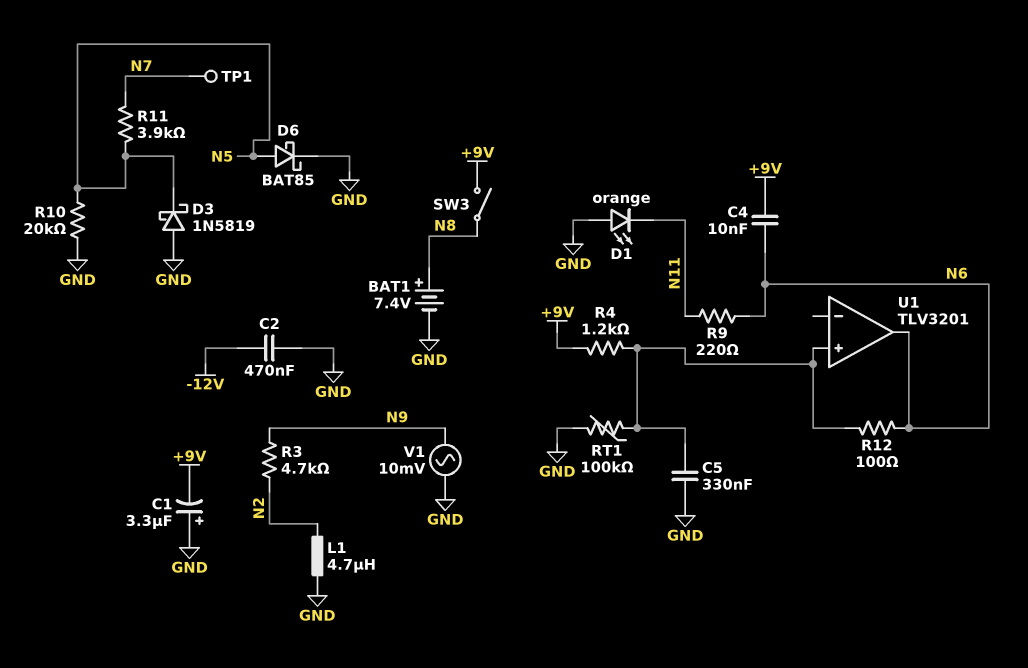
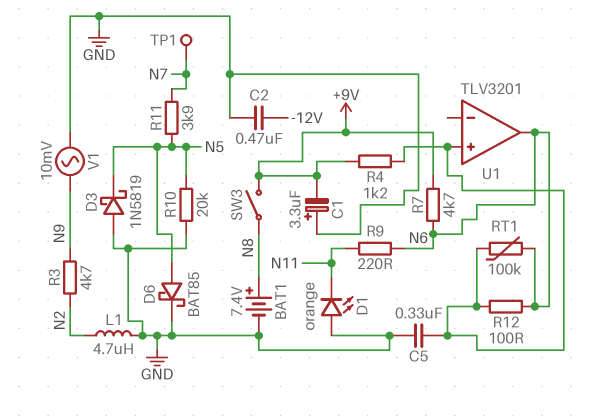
C4: 10nF (+9V, N6) -> none
R7: none -> 4.7k (+9V, N6)
RT1: 100k (GND, U1/in+) -> 100k (N6, U1/in+)

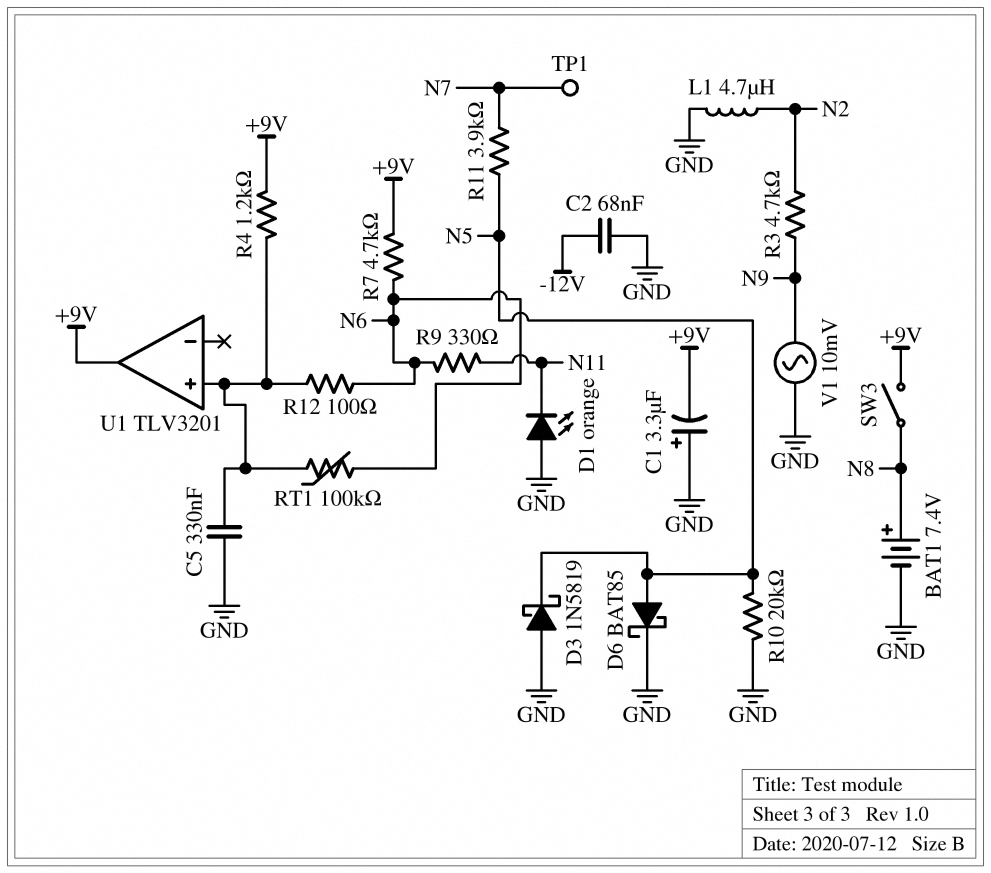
C2: 470nF (-12V, GND) -> 68nF (-12V, GND)
R9: 220 (N6, N11) -> 330 (N6, N11)
U1 pin out: N6 -> +9V

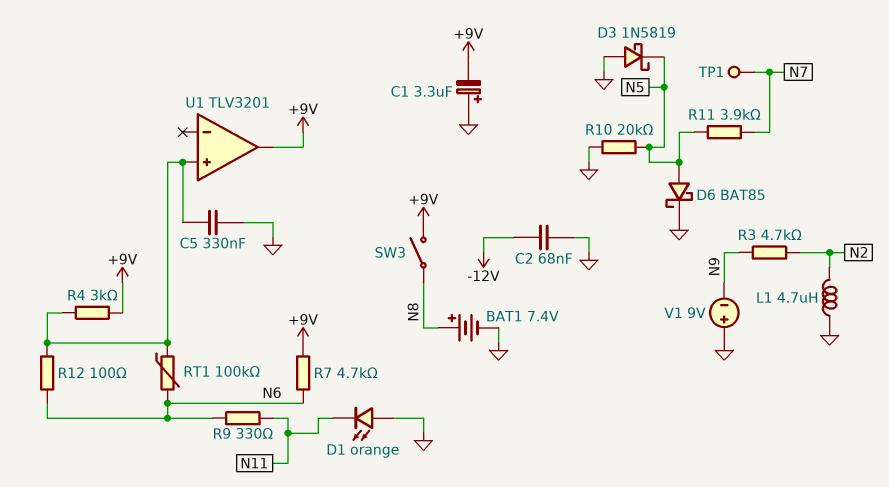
R4: 1.2k (+9V, U1/in+) -> 3k (+9V, U1/in+)
V1: AC 10mV (GND, N9) -> 9V (plus GND, minus N9)

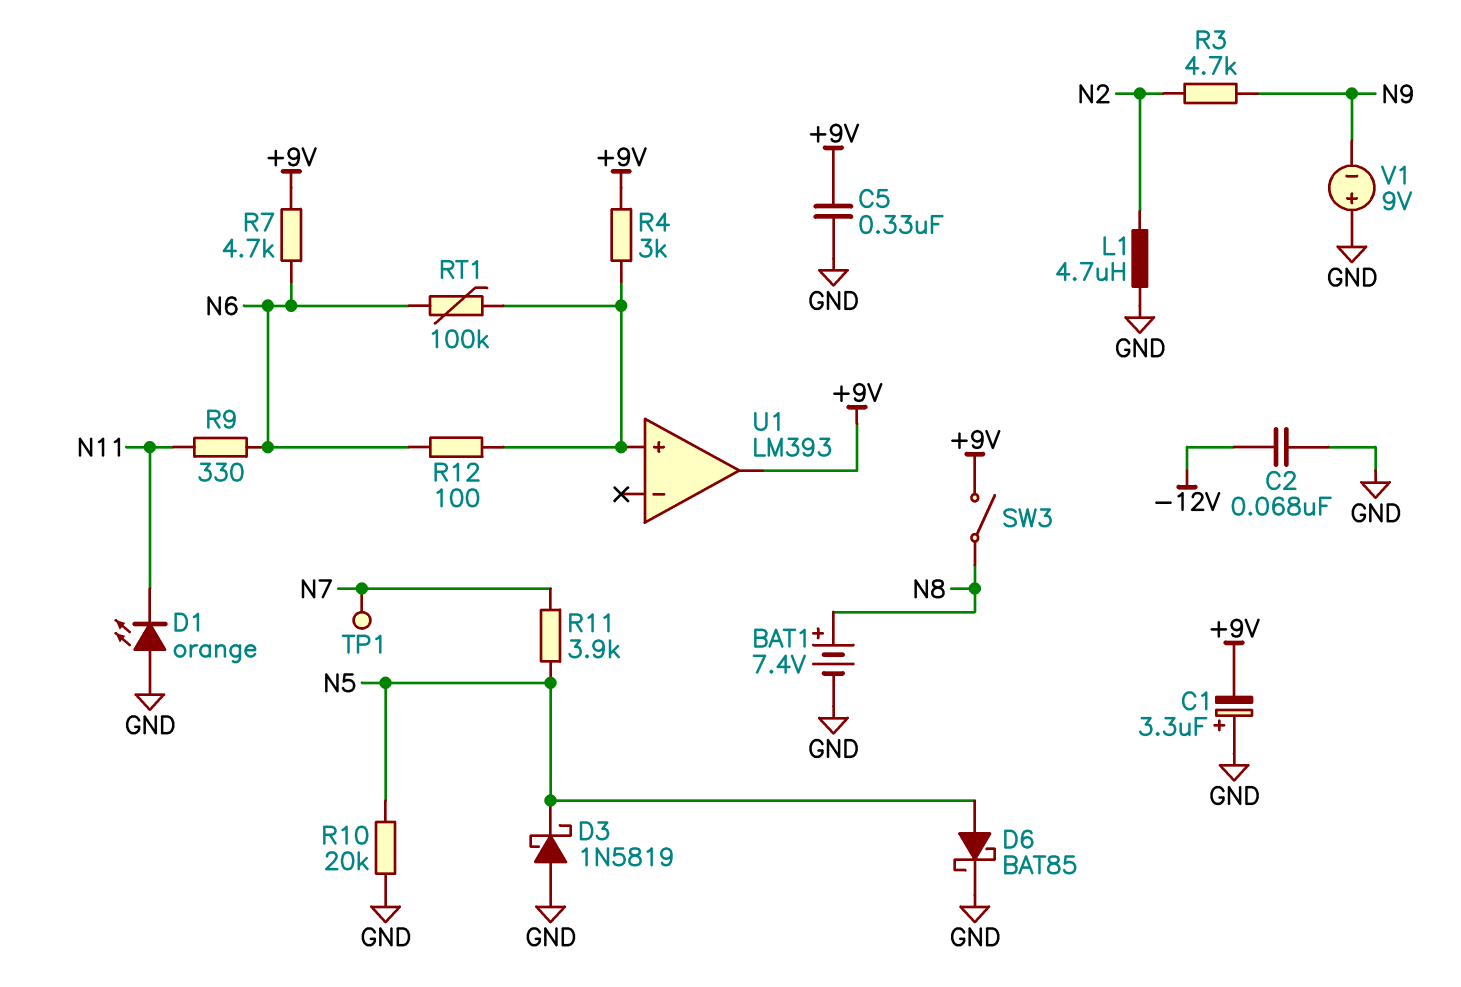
C5: 330nF (GND, U1/in+) -> 330nF (+9V, GND)
U1: TLV3201 -> LM393

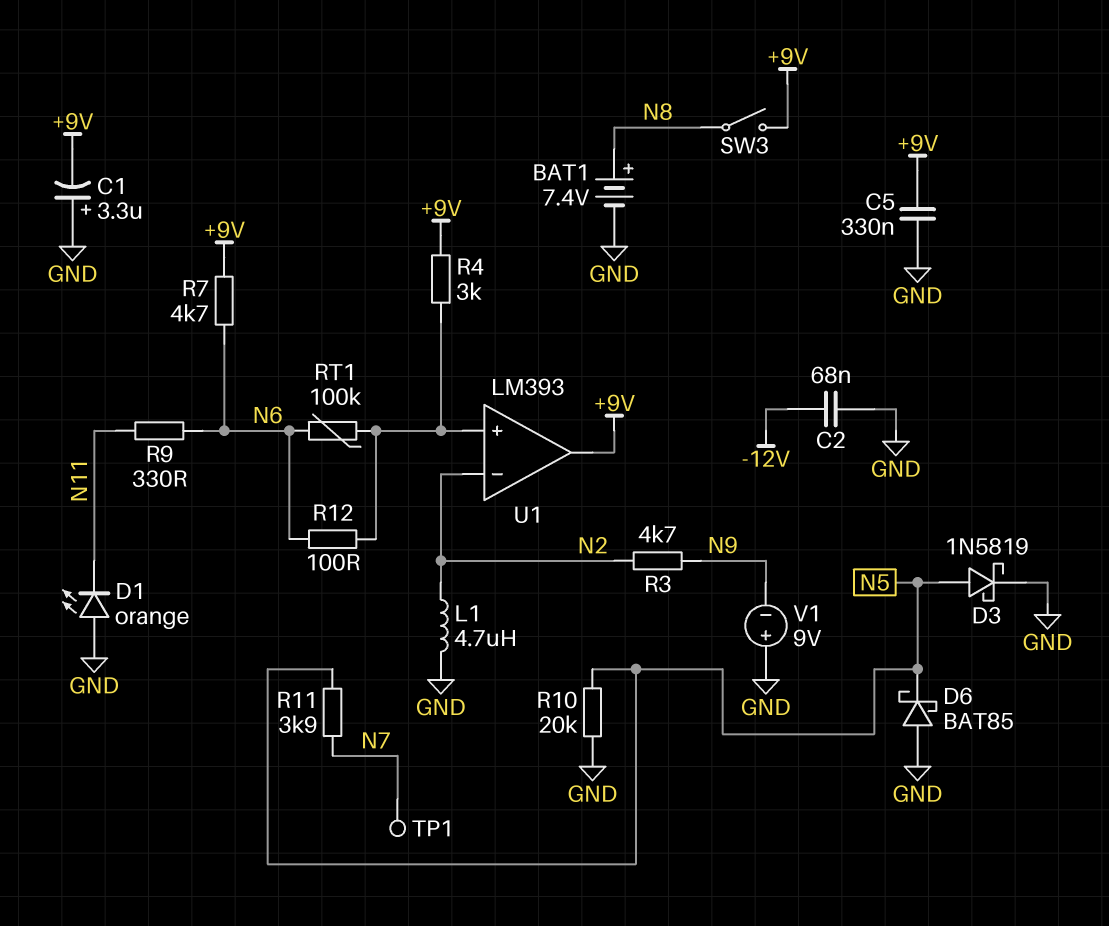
D3: schottky 1N5819 (A GND, K N5) -> schottky 1N5819 (A N5, K GND)
D6: schottky BAT85 (A N5, K GND) -> schottky BAT85 (A GND, K N5)
U1 pin in-: none -> N2

